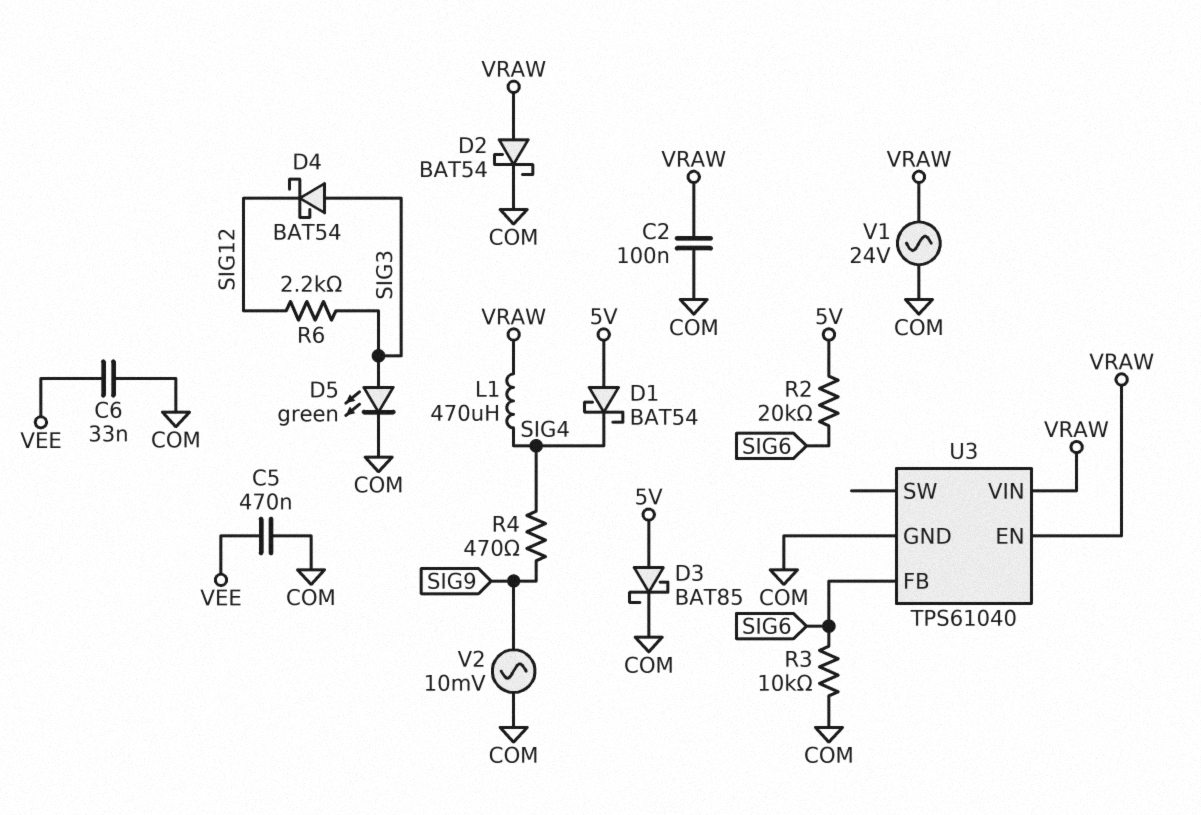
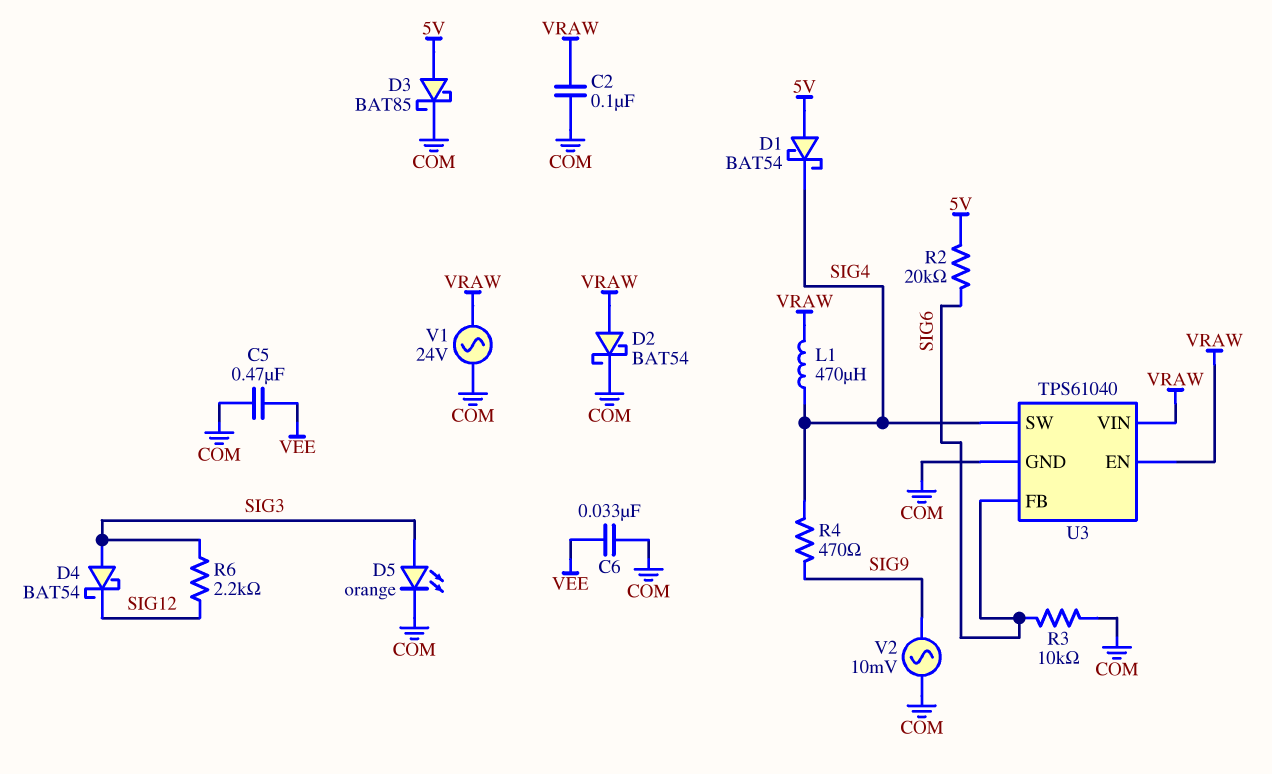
D5: LED green (A SIG3, K COM) -> LED orange (A SIG3, K COM)
U3 pin SW: none -> SIG4

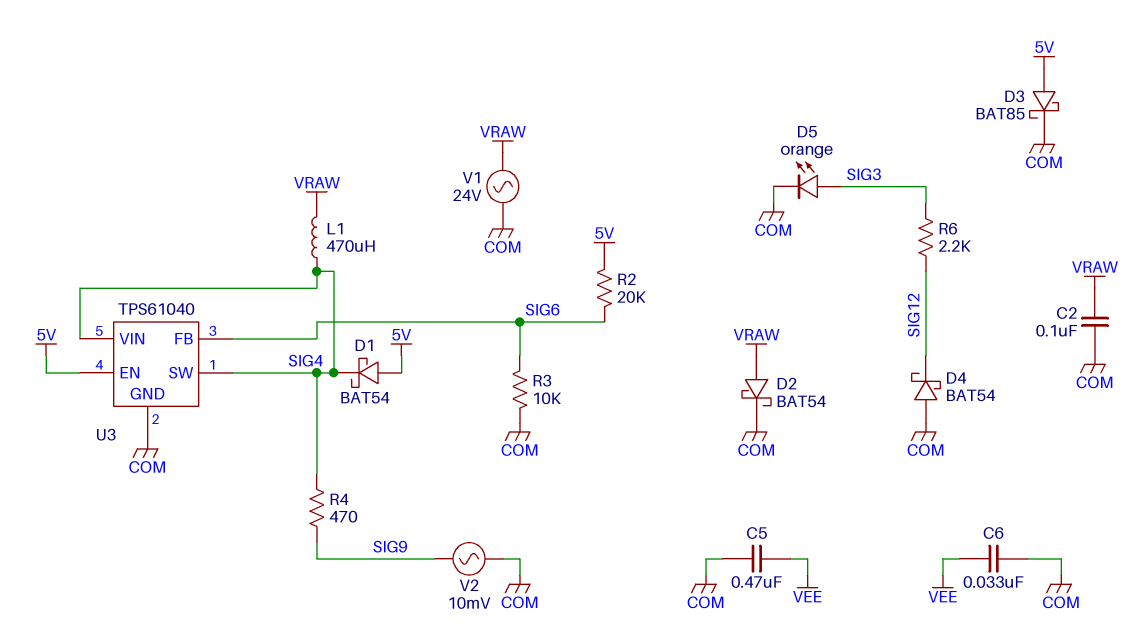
D4: schottky BAT54 (A SIG3, K SIG12) -> schottky BAT54 (A COM, K SIG12)
U3 pin EN: VRAW -> 5V
U3 pin VIN: VRAW -> SIG4

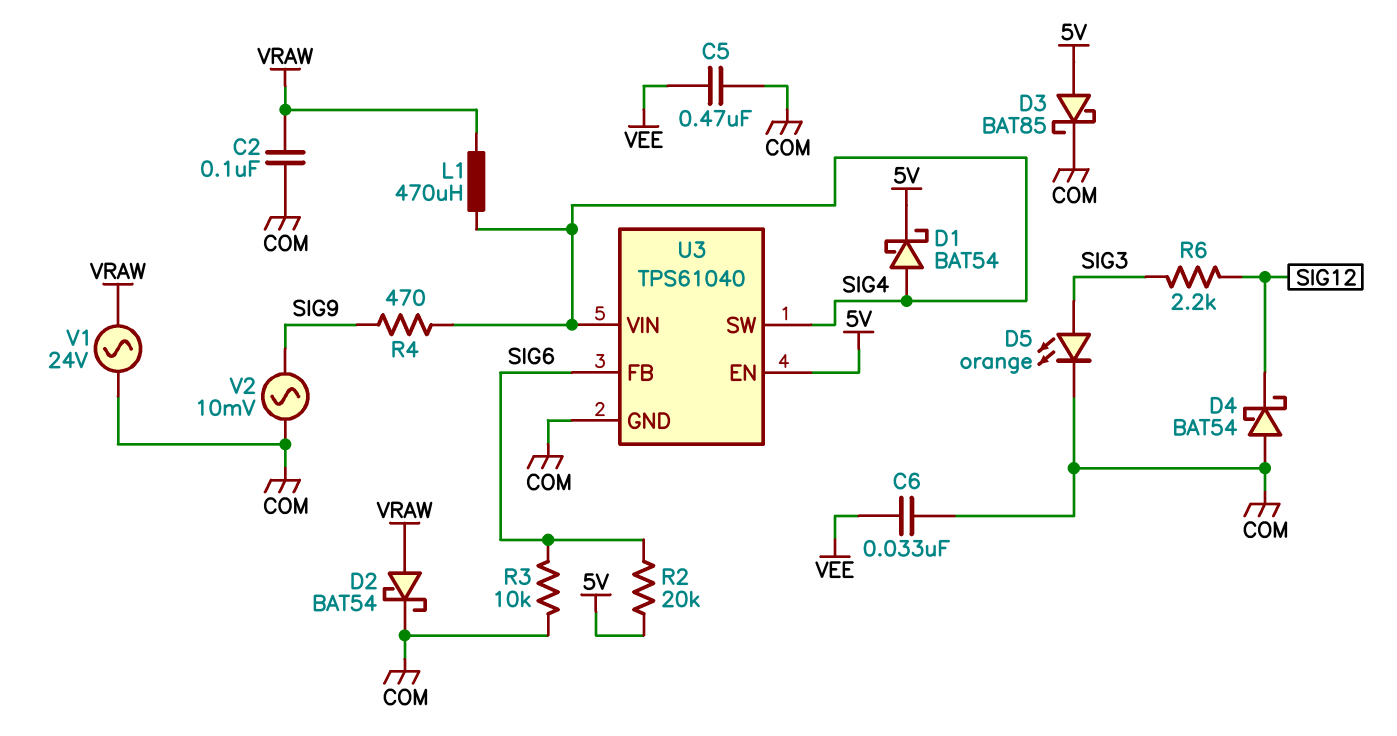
D1: schottky BAT54 (A 5V, K SIG4) -> schottky BAT54 (A SIG4, K 5V)

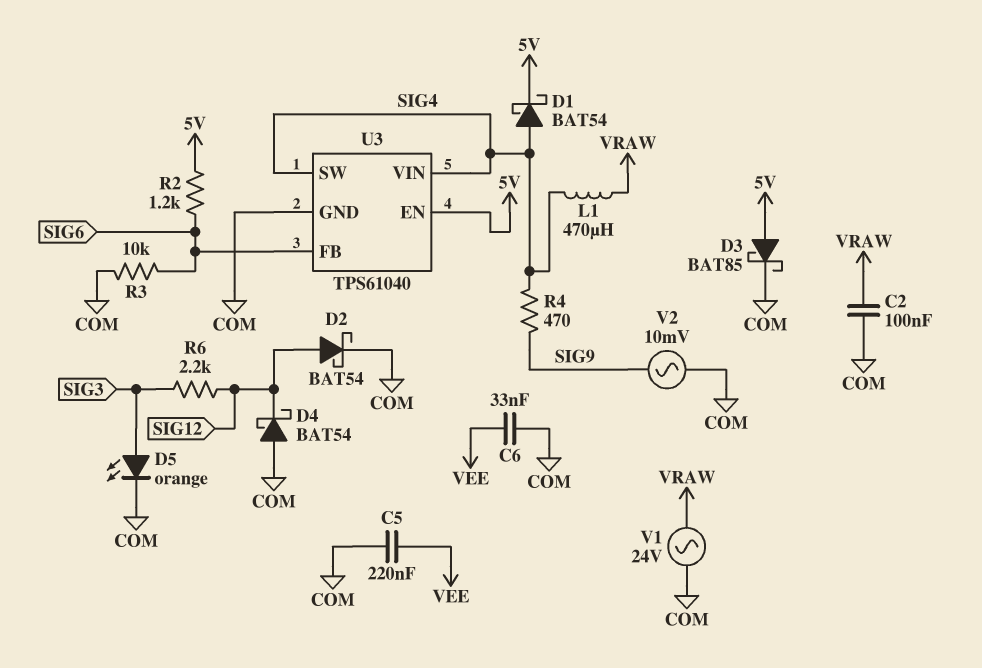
C5: 470nF (COM, VEE) -> 220nF (COM, VEE)
D2: schottky BAT54 (A VRAW, K COM) -> schottky BAT54 (A SIG12, K COM)
R2: 20k (5V, SIG6) -> 1.2k (5V, SIG6)

